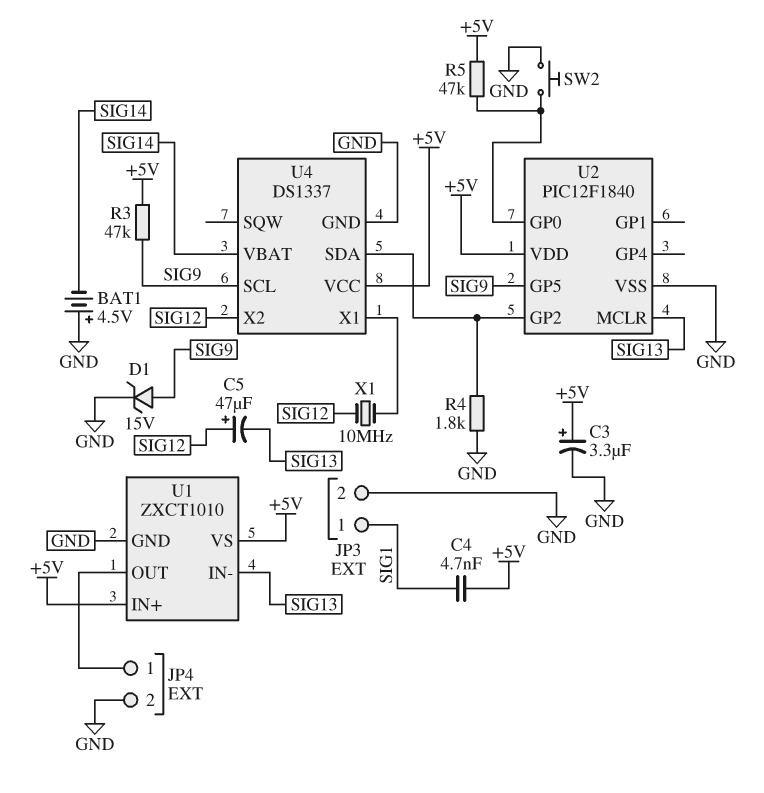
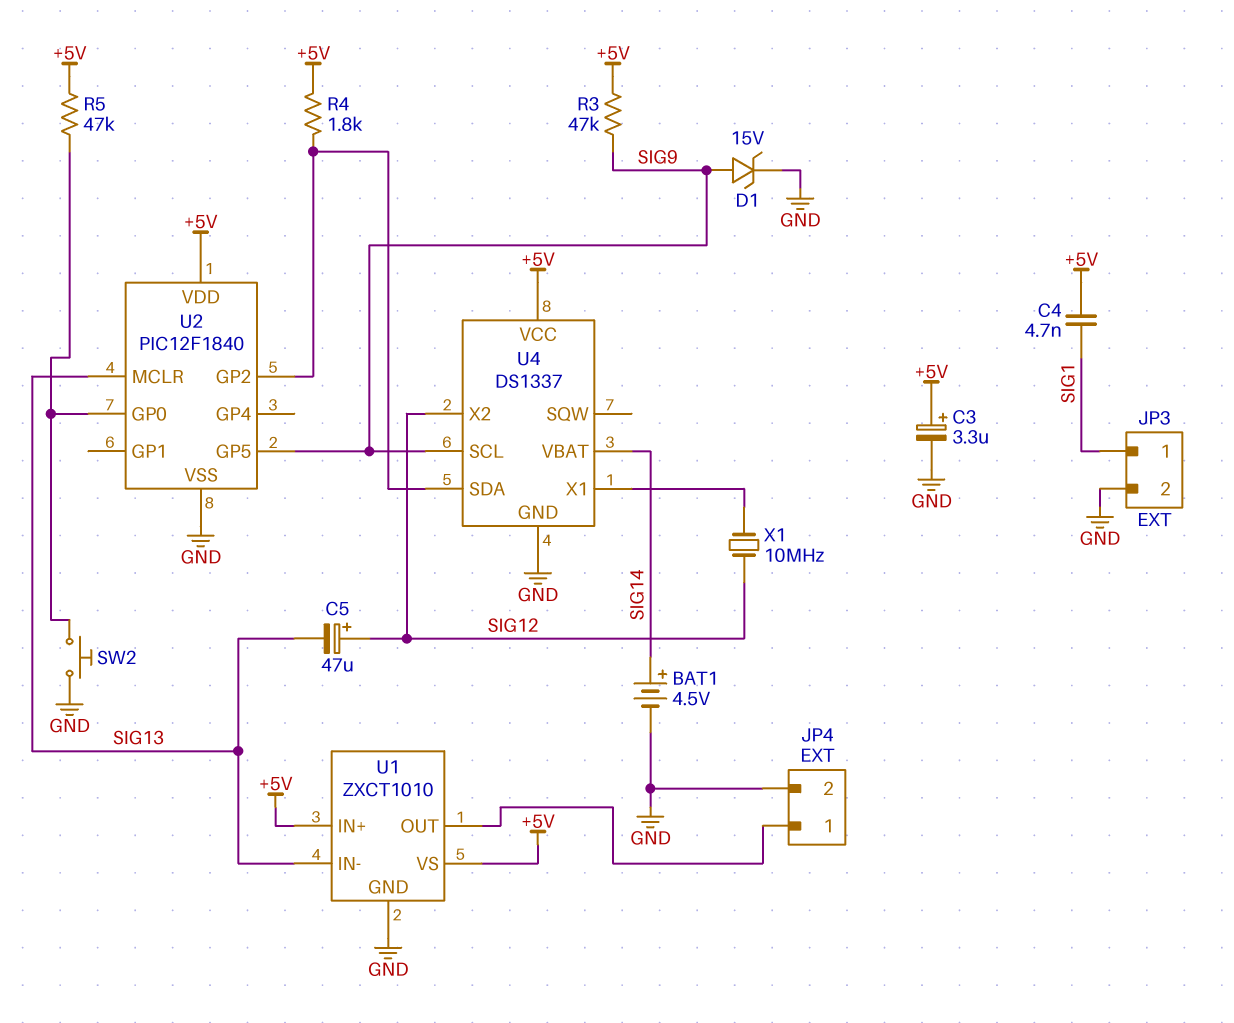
BAT1: 4.5V (plus GND, minus SIG14) -> 4.5V (plus SIG14, minus GND)
R4: 1.8k (GND, U2/GP2) -> 1.8k (+5V, U2/GP2)

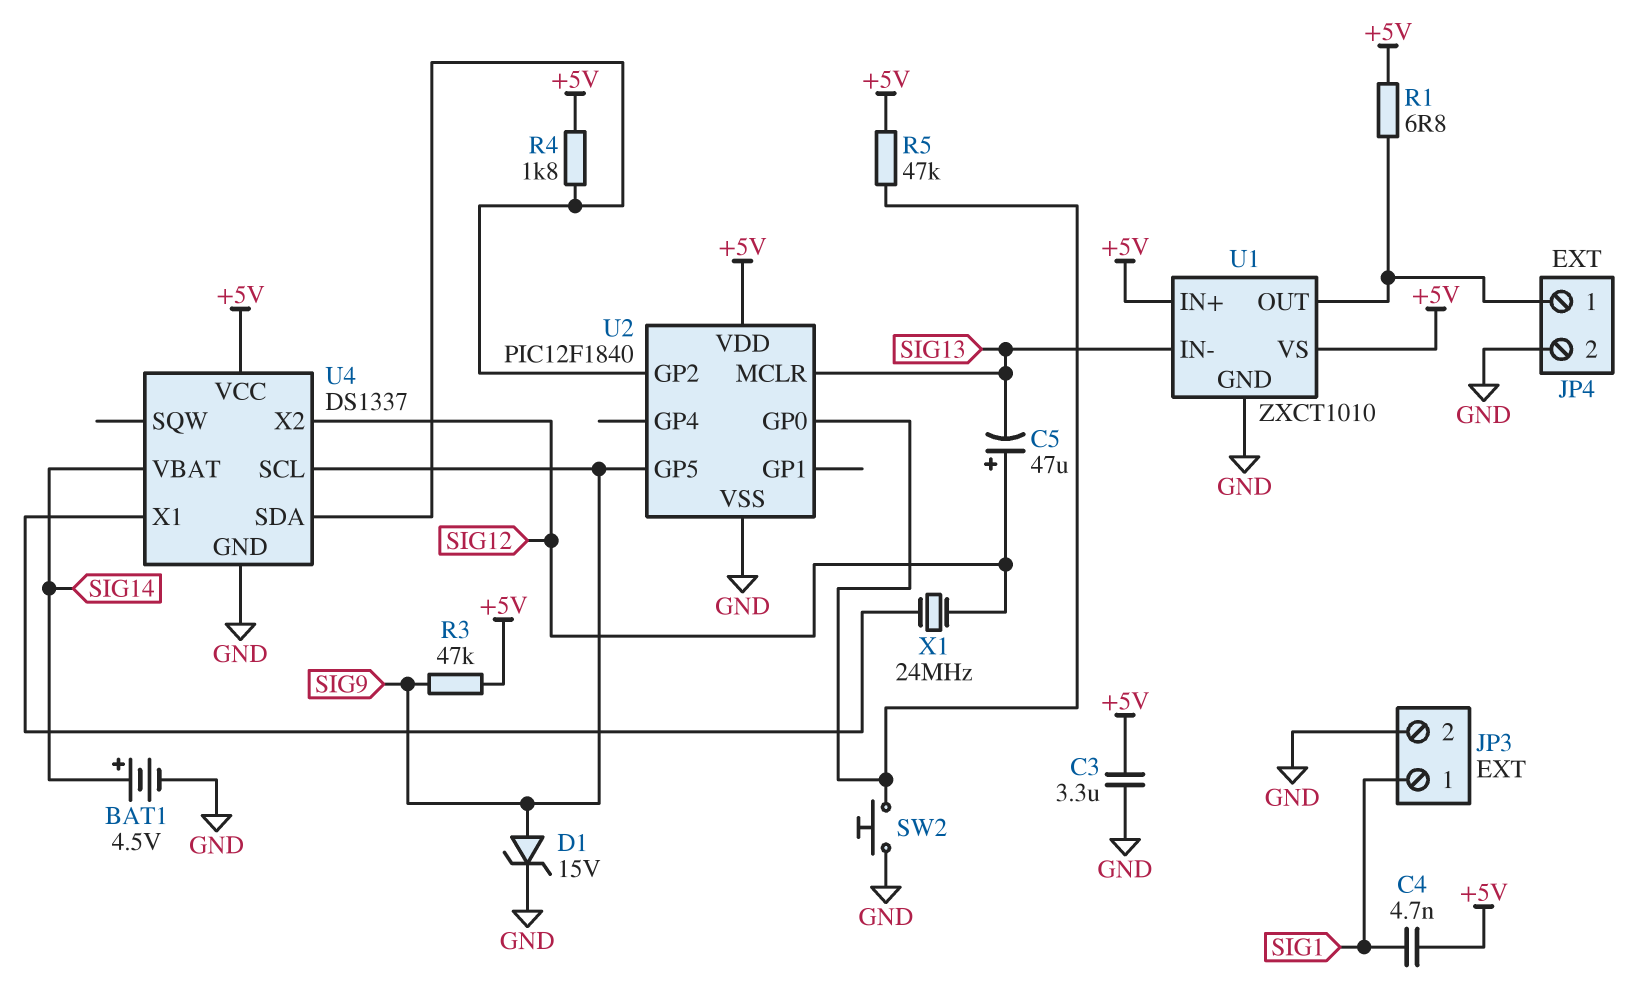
C3: 3.3uF (plus +5V, minus GND) -> 3.3uF (+5V, GND)
R1: none -> 6.8 (+5V, JP4/1)
X1: 10MHz (SIG12, U4/X1) -> 24MHz (SIG12, U4/X1)

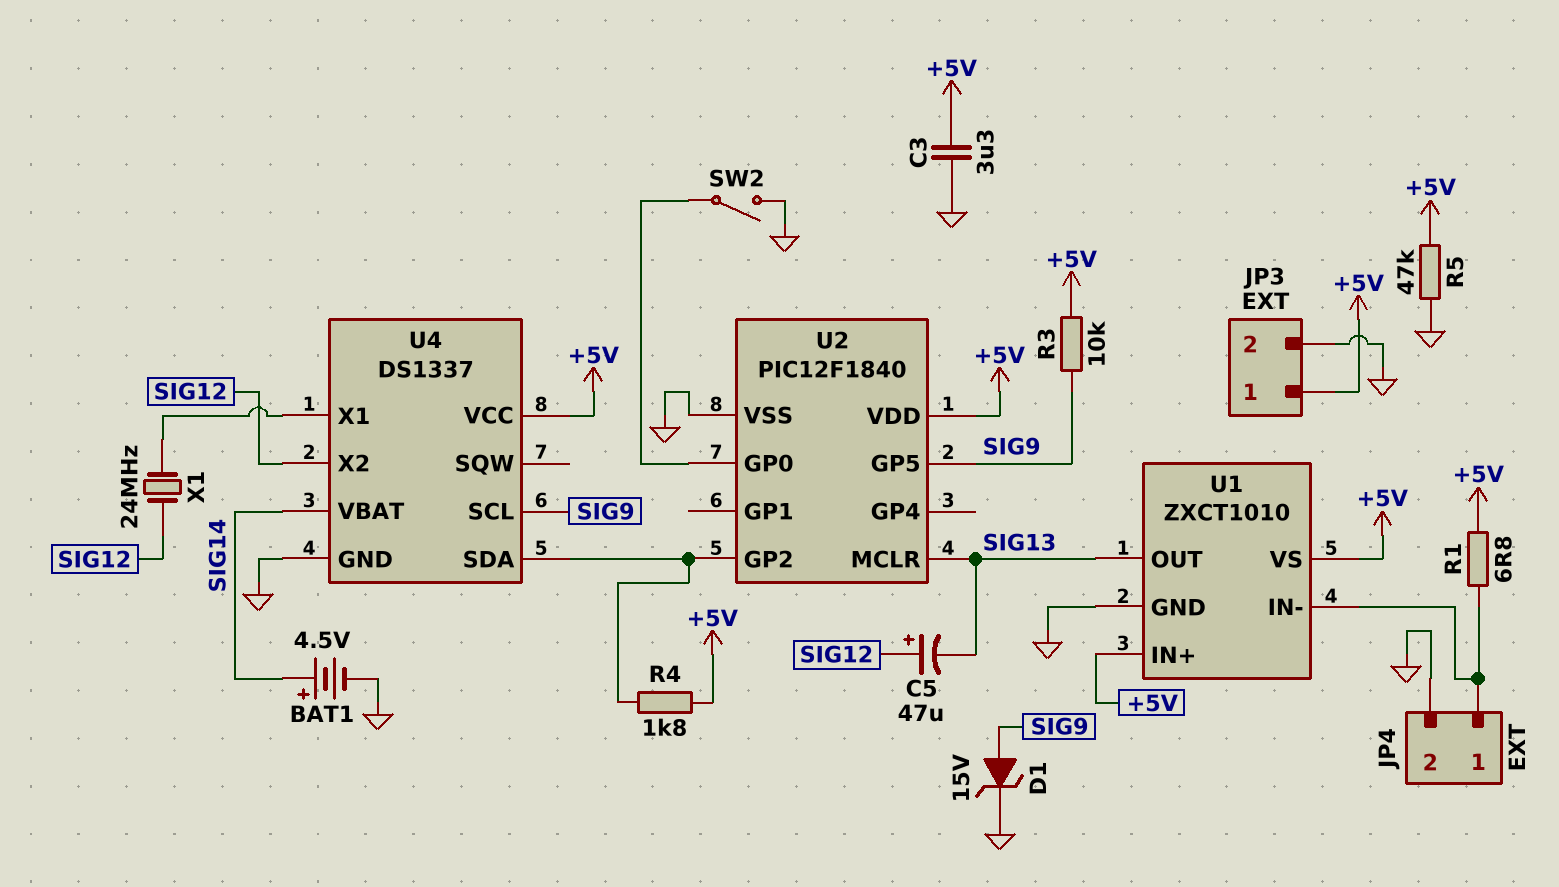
C4: 4.7nF (+5V, SIG1) -> none
JP3 pin 1: SIG1 -> +5V
R3: 47k (+5V, SIG9) -> 10k (+5V, SIG9)
R5: 47k (+5V, U2/GP0) -> 47k (+5V, GND)
SW2: button (GND, U2/GP0) -> switch (GND, U2/GP0)
U1 pin IN-: SIG13 -> JP4/1
U1 pin OUT: JP4/1 -> SIG13

